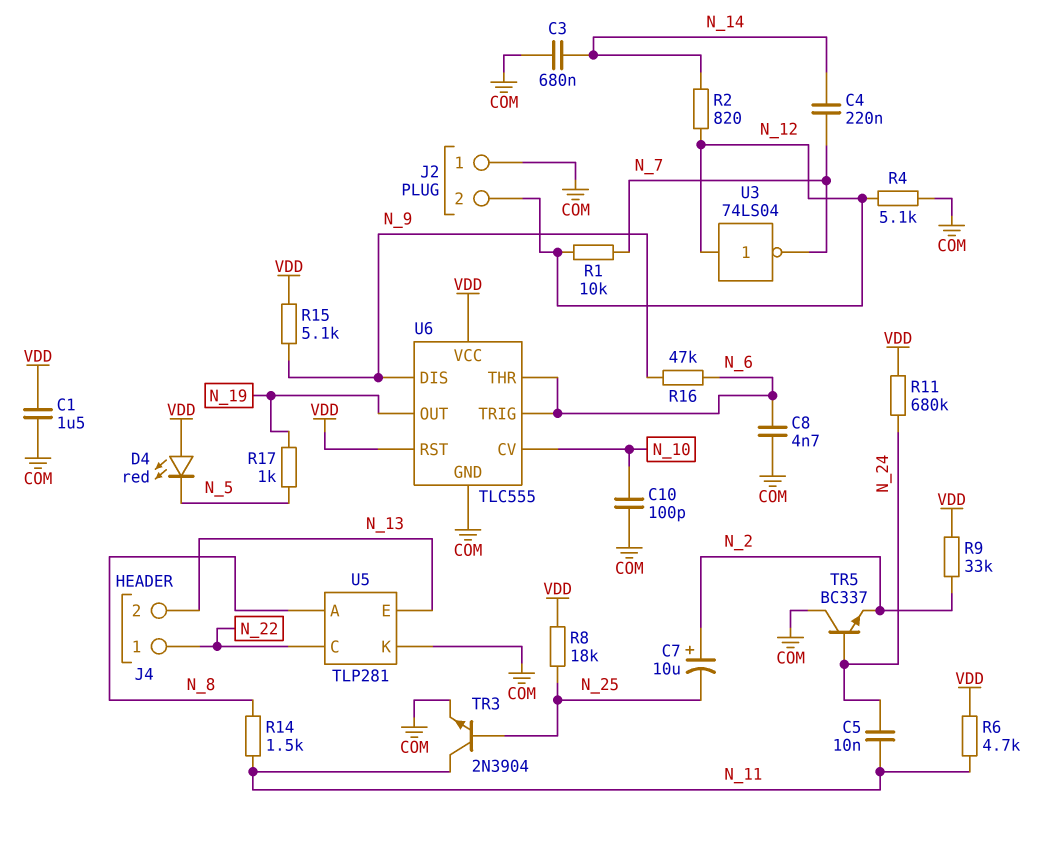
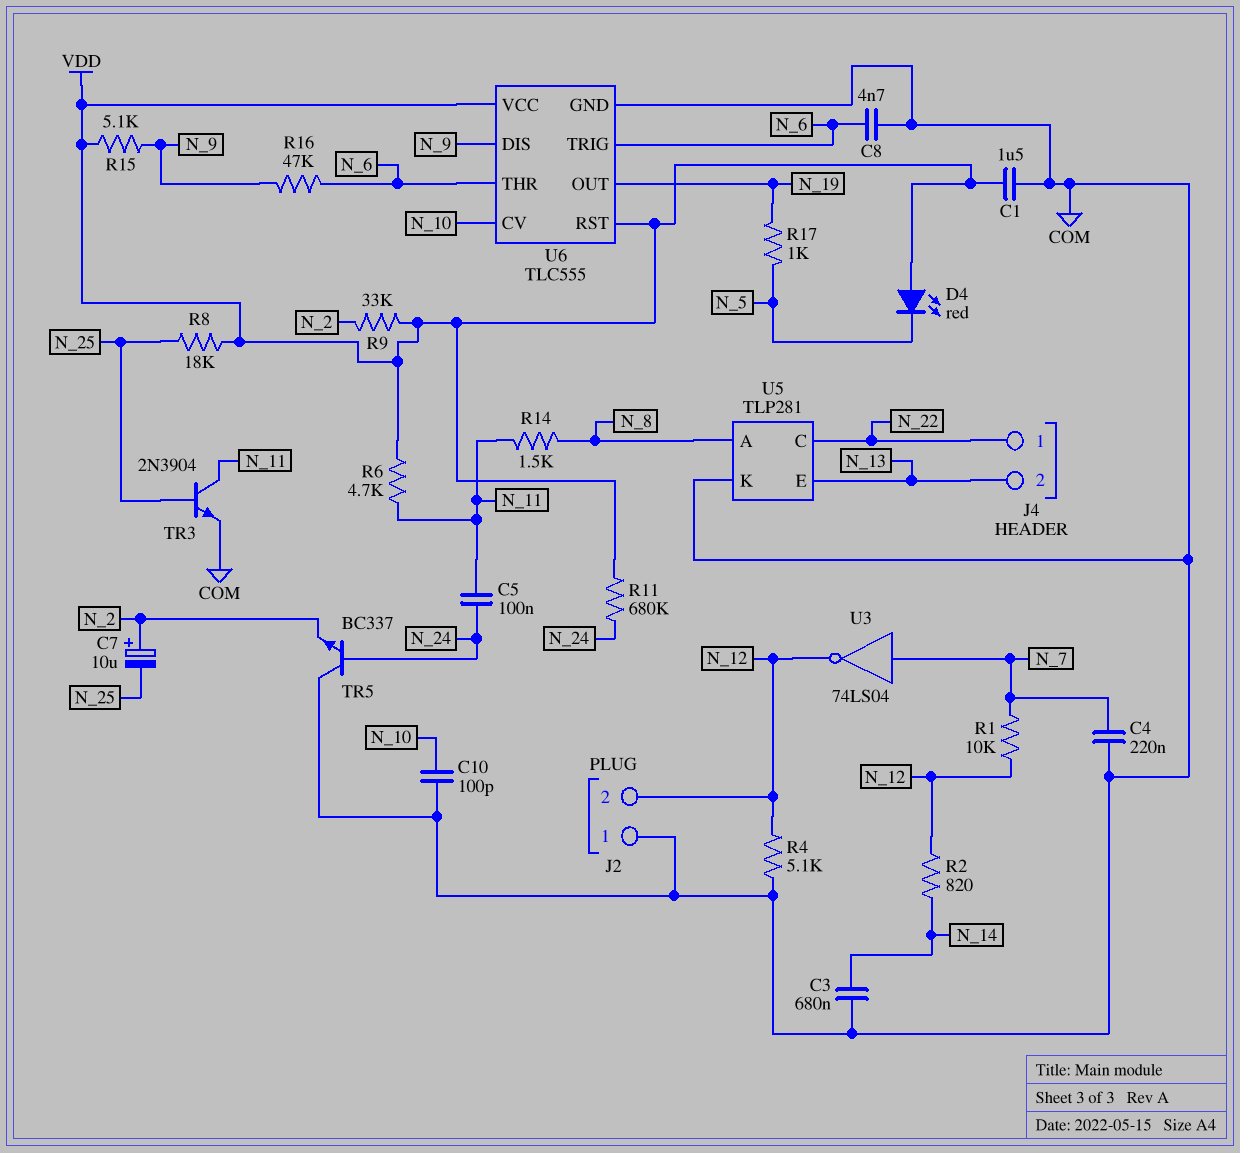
C4: 220nF (N_7, N_14) -> 220nF (COM, N_7)
C5: 10nF (N_11, N_24) -> 100nF (N_11, N_24)
U3: NOT 74LS04 (in N_12, out N_7) -> NOT 74LS04 (in N_7, out N_12)

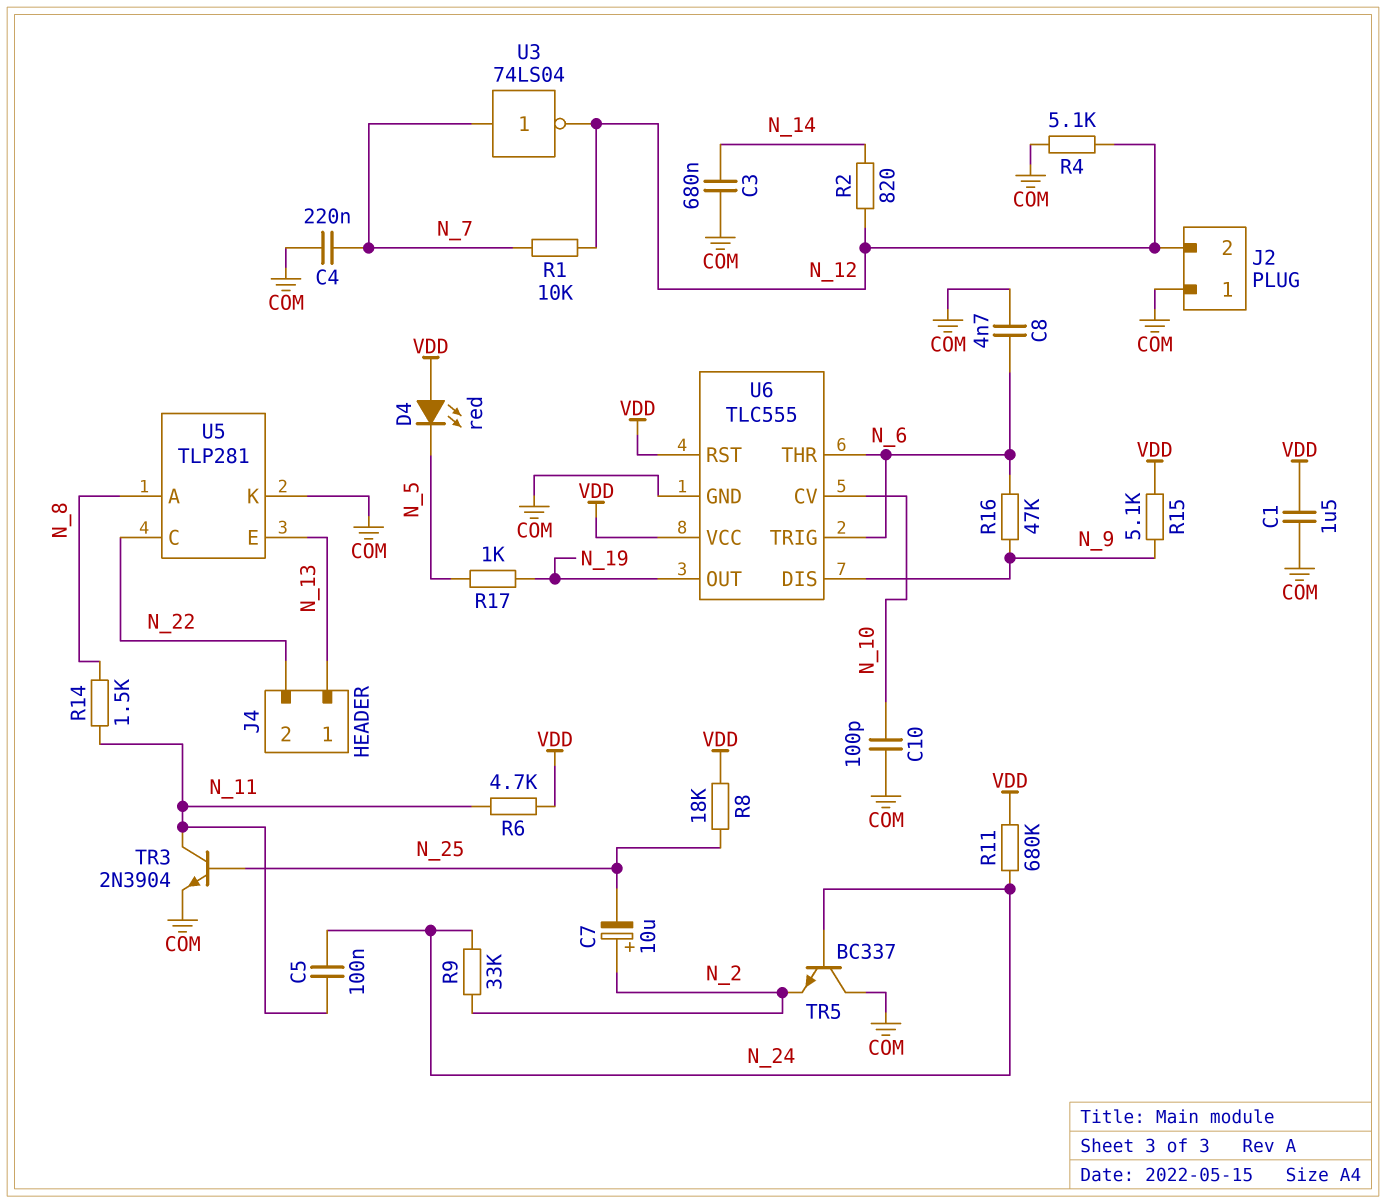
J4 pin 1: N_22 -> N_13
J4 pin 2: N_13 -> N_22
R9: 33k (N_2, VDD) -> 33k (N_2, N_24)

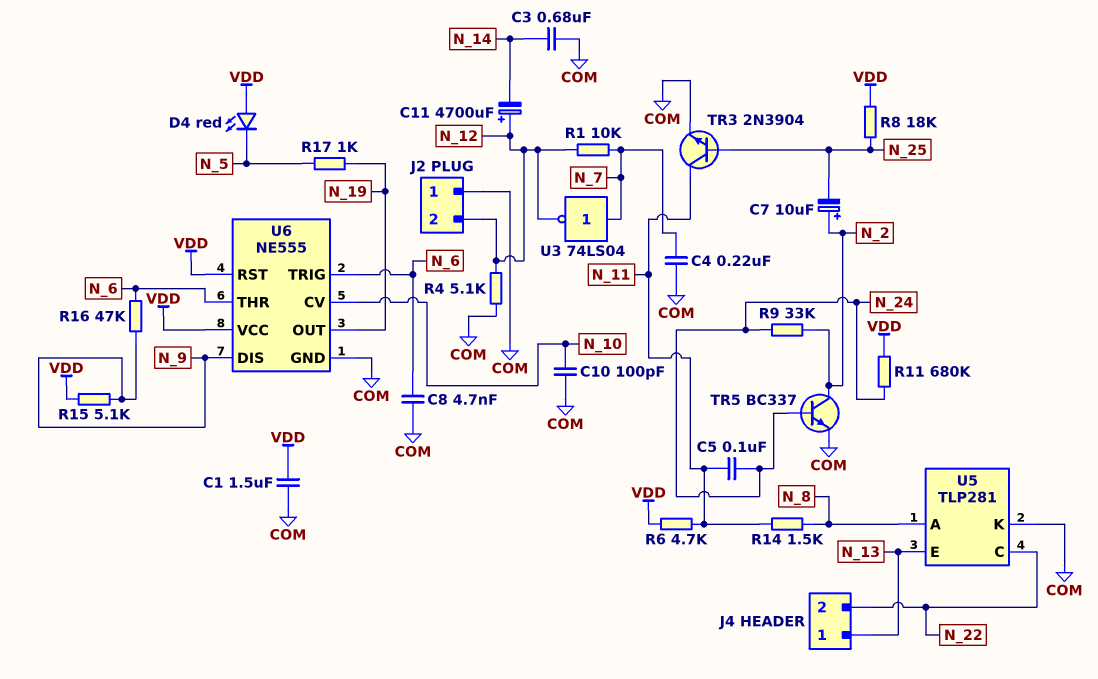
C11: none -> 4700uF (plus N_12, minus N_14)
R2: 820 (N_12, N_14) -> none
TR5: NPN BC337 (B N_24, C COM, E N_2) -> NPN BC337 (B N_24, C N_2, E COM)
U6: TLC555 -> NE555

